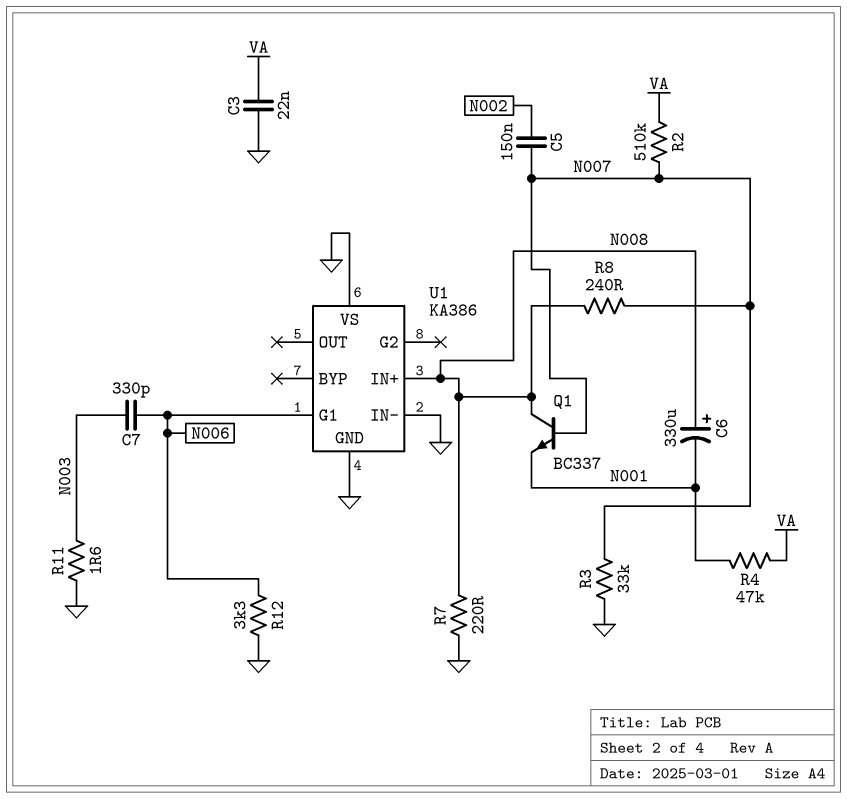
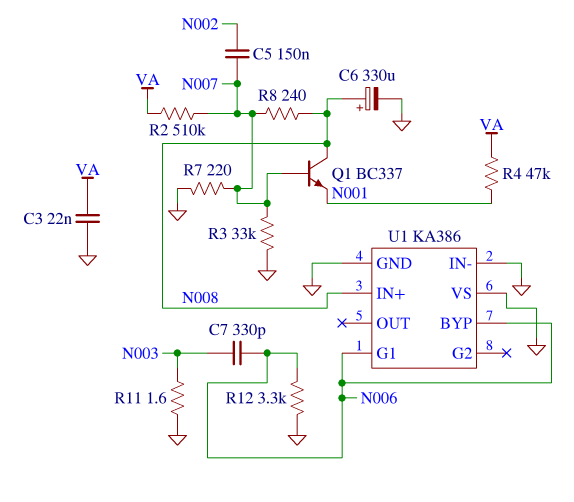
C6: 330uF (plus N008, minus N001) -> 330uF (plus N008, minus GND)
R7: 220 (GND, N008) -> 220 (GND, N007)
U1 pin BYP: none -> N006

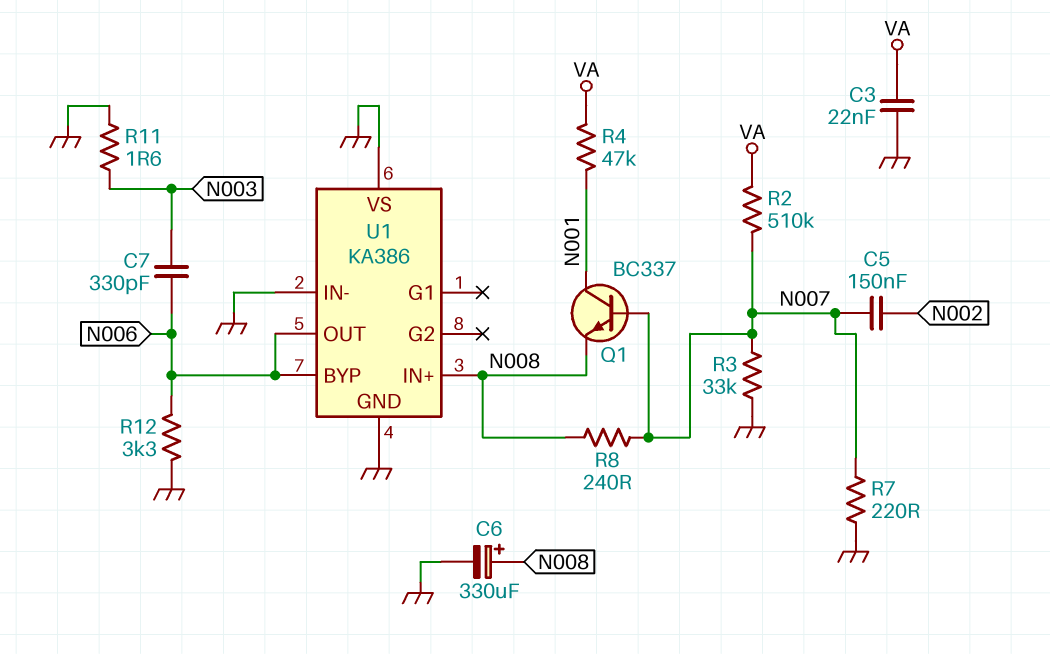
Q1: NPN BC337 (B N007, C N008, E N001) -> NPN BC337 (B N007, C N001, E N008)
U1 pin G1: N006 -> none
U1 pin OUT: none -> N006

